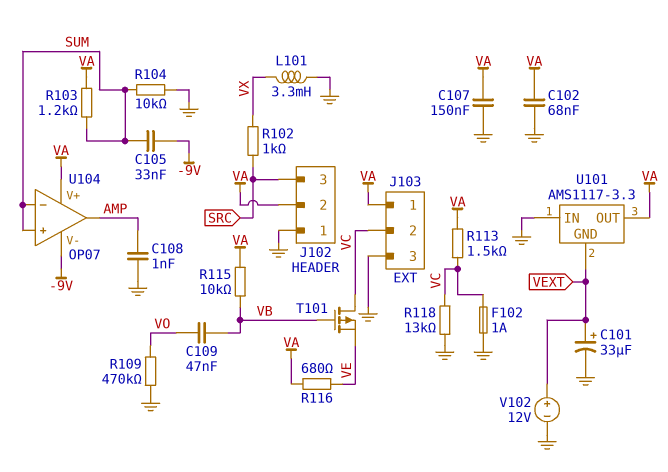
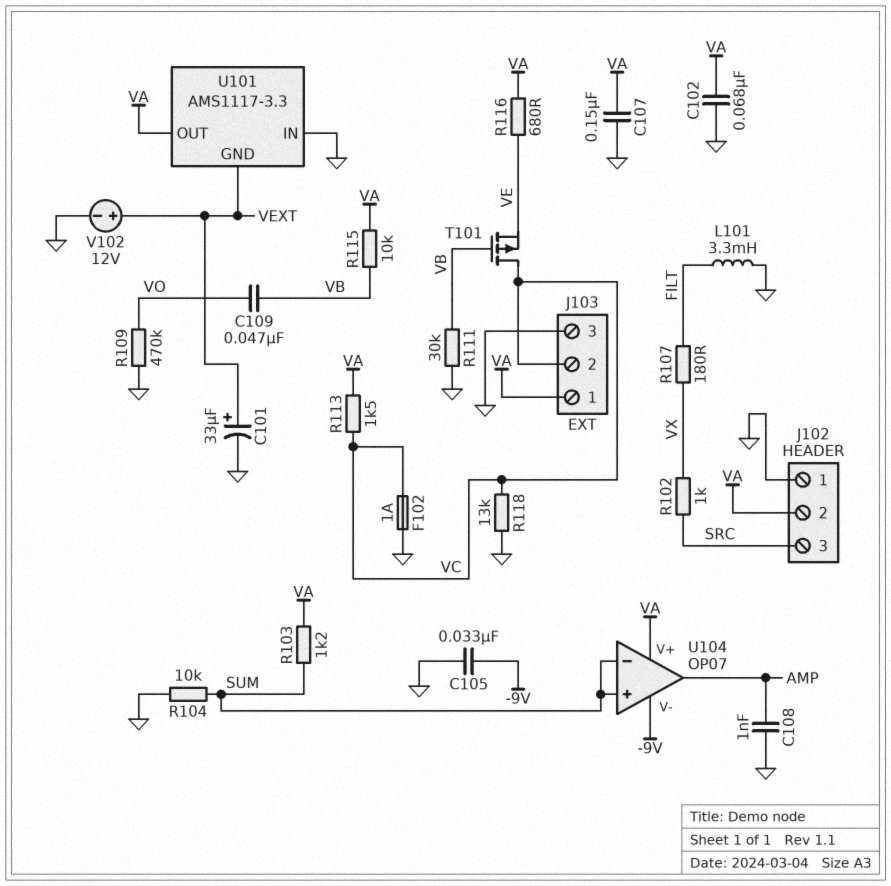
C105: 33nF (-9V, SUM) -> 33nF (-9V, GND)
L101: 3.3mH (GND, VX) -> 3.3mH (FILT, GND)
R107: none -> 180 (FILT, VX)
R111: none -> 30k (GND, VB)

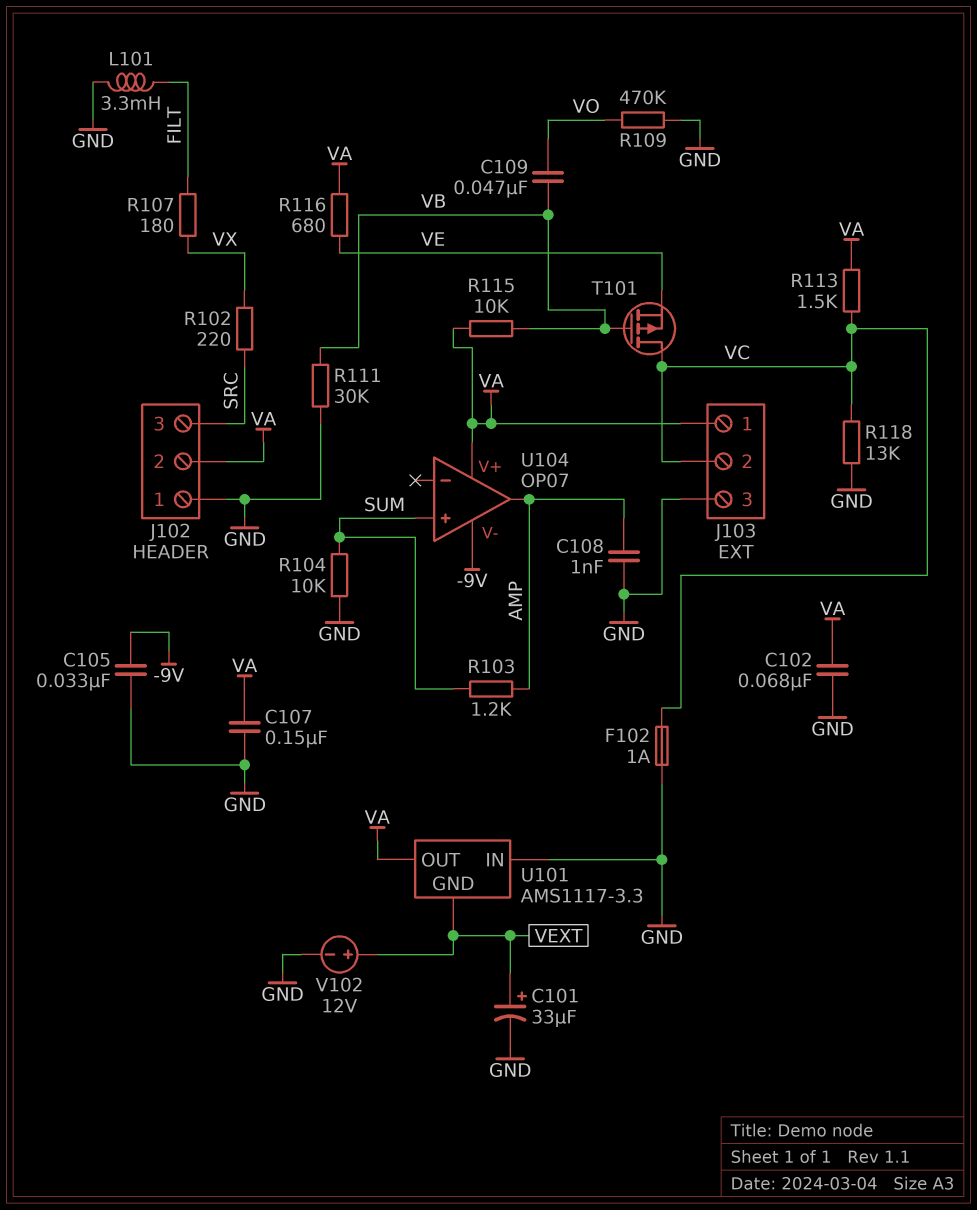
R102: 1k (SRC, VX) -> 220 (SRC, VX)
R103: 1.2k (SUM, VA) -> 1.2k (AMP, SUM)
U104 pin in-: SUM -> none

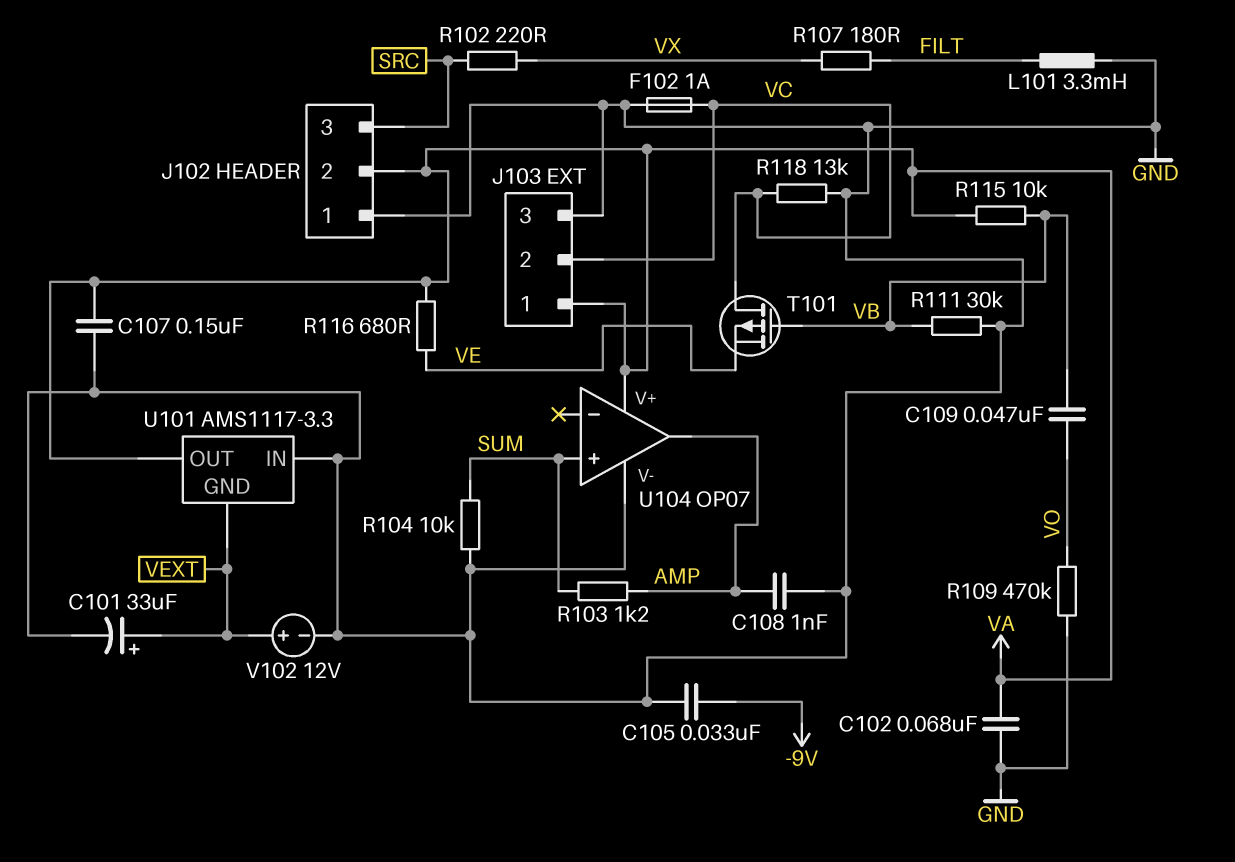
R113: 1.5k (VA, VC) -> none
U104 pin V-: -9V -> GND

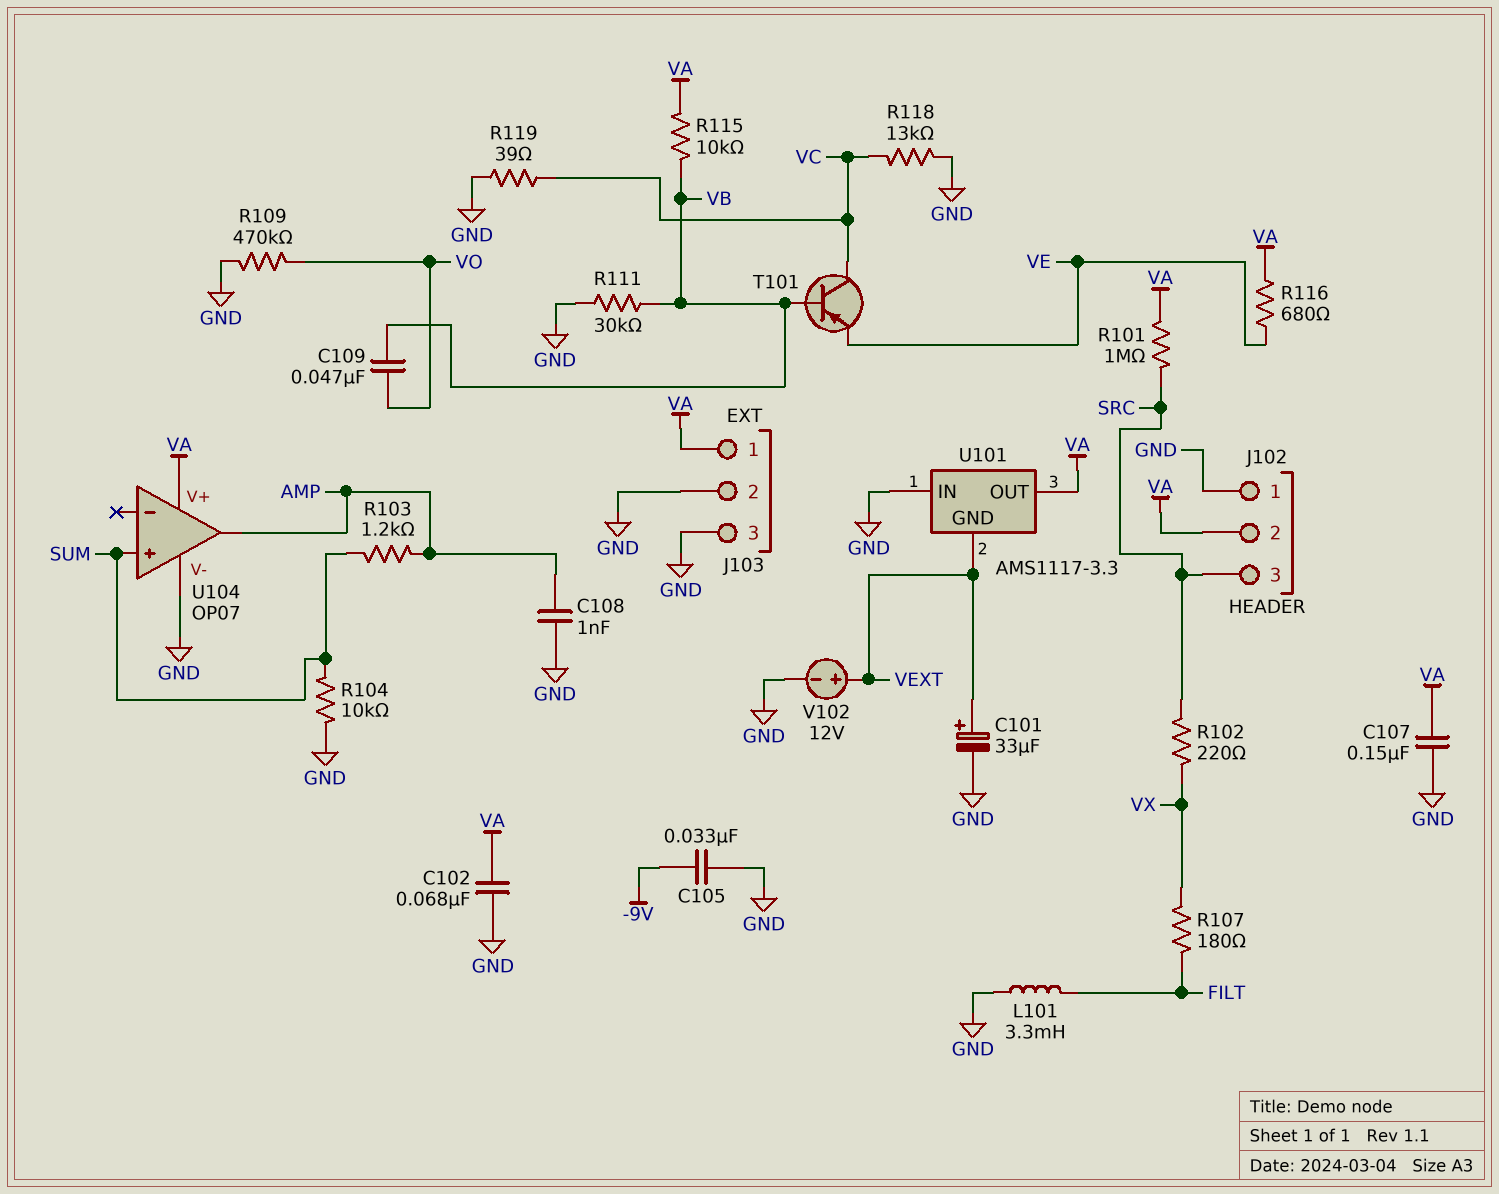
F102: 1A (GND, VC) -> none
J103 pin 2: VC -> GND
R101: none -> 1M (SRC, VA)
R119: none -> 39 (GND, VC)
T101: PMOS (G VB, D VC, S VE) -> PNP (B VB, C VC, E VE)

